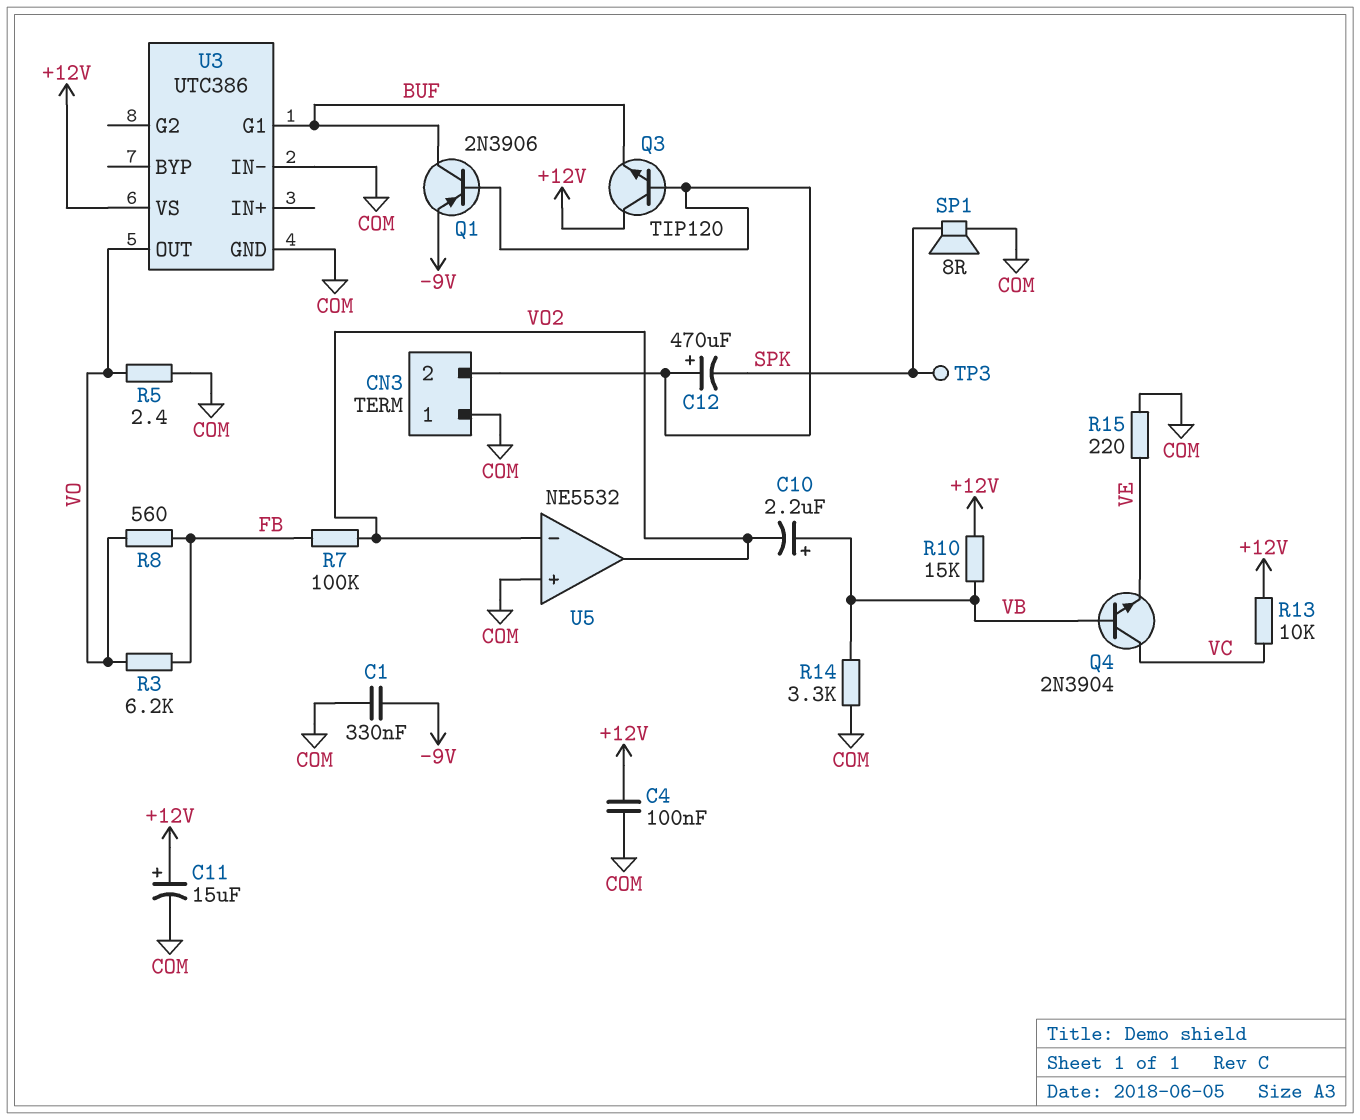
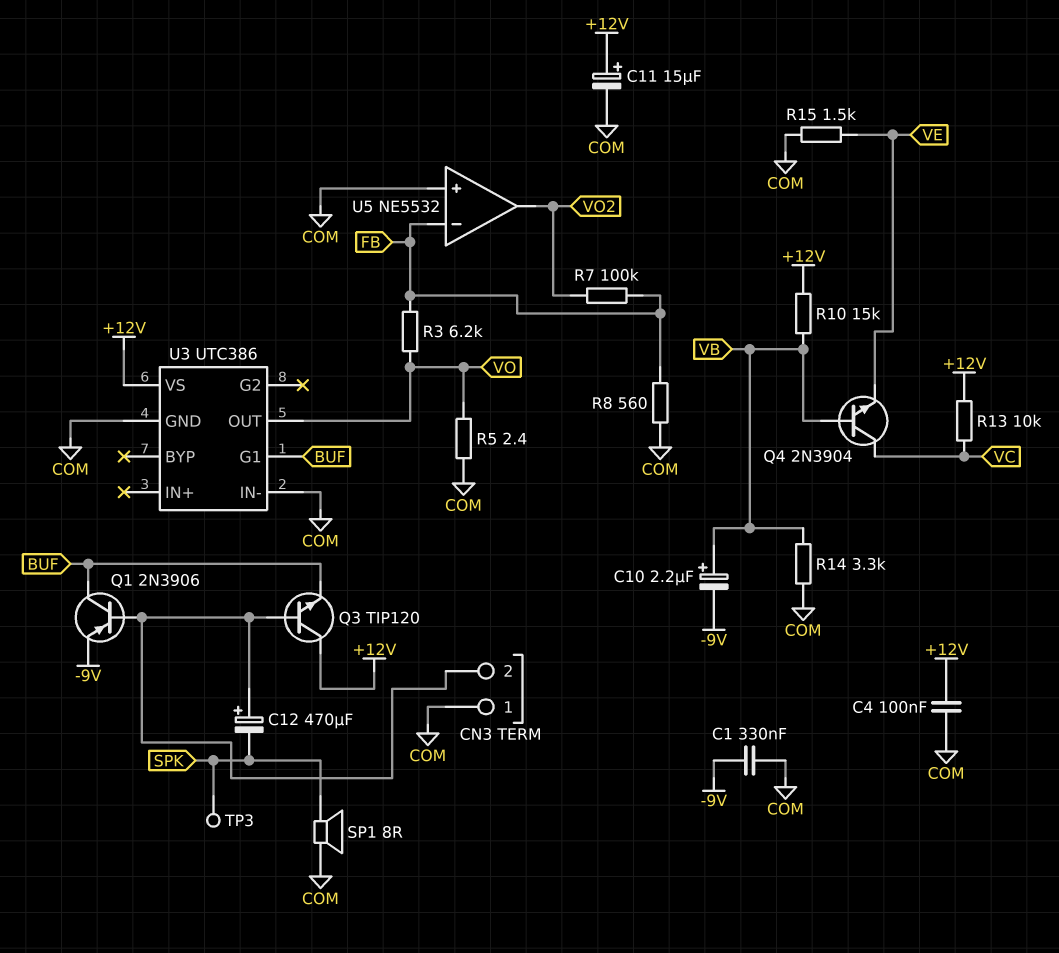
C10: 2.2uF (plus VB, minus VO2) -> 2.2uF (plus VB, minus -9V)
R8: 560 (FB, VO) -> 560 (COM, FB)
R15: 220 (COM, VE) -> 1.5k (COM, VE)
U5 pin in-: VO2 -> FB

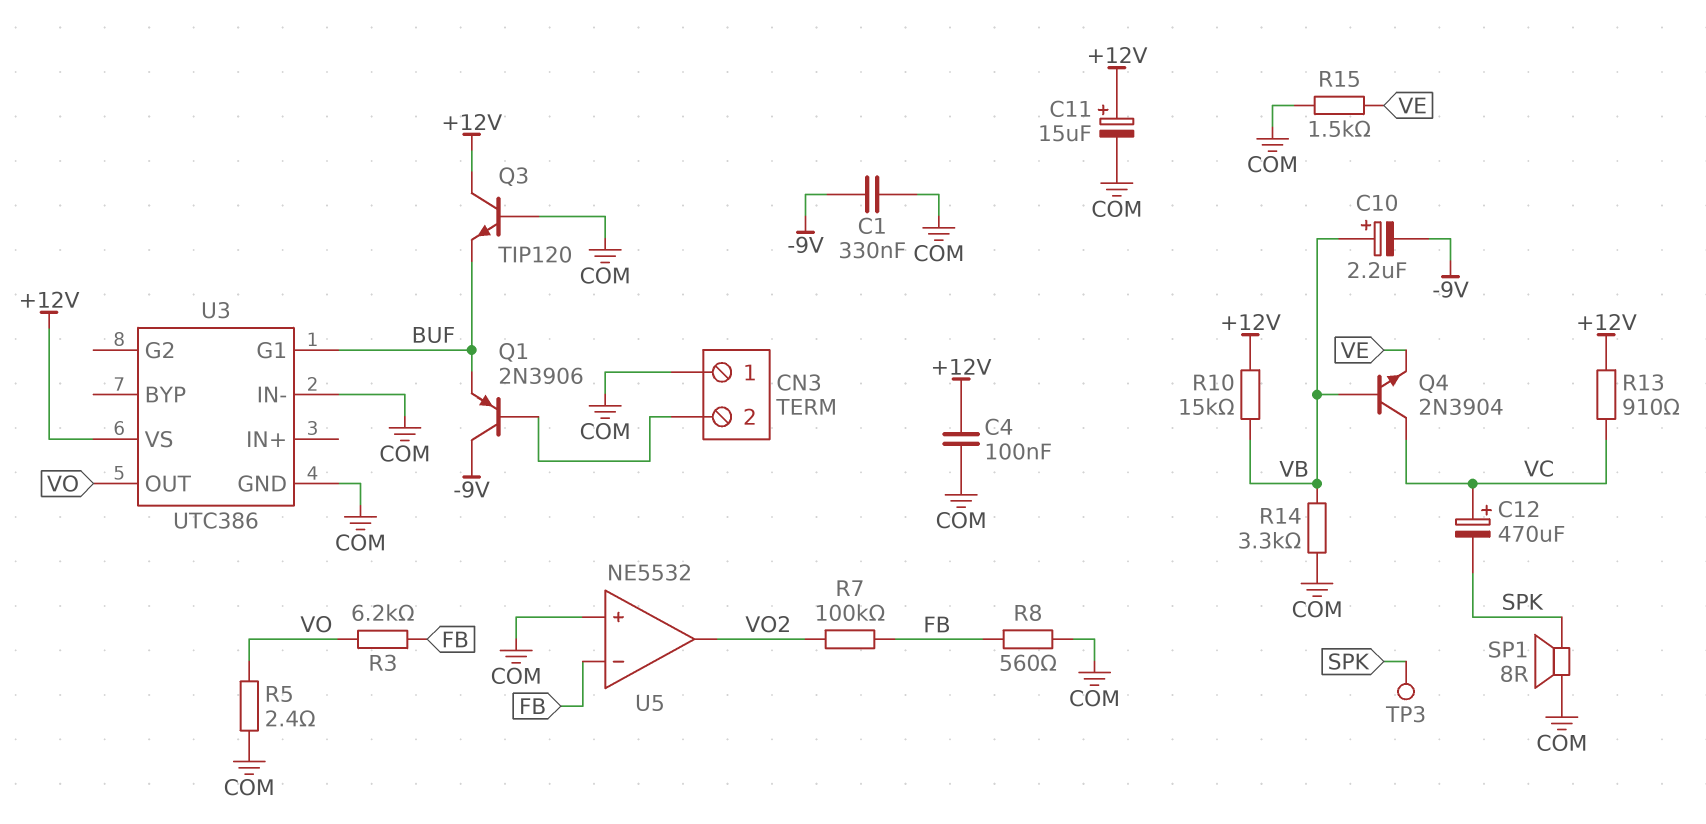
C12: 470uF (plus CN3/2, minus SPK) -> 470uF (plus VC, minus SPK)
Q1: PNP 2N3906 (B CN3/2, C BUF, E -9V) -> PNP 2N3906 (B CN3/2, C -9V, E BUF)
Q3: NPN TIP120 (B CN3/2, C +12V, E BUF) -> NPN TIP120 (B COM, C +12V, E BUF)
R13: 10k (+12V, VC) -> 910 (+12V, VC)

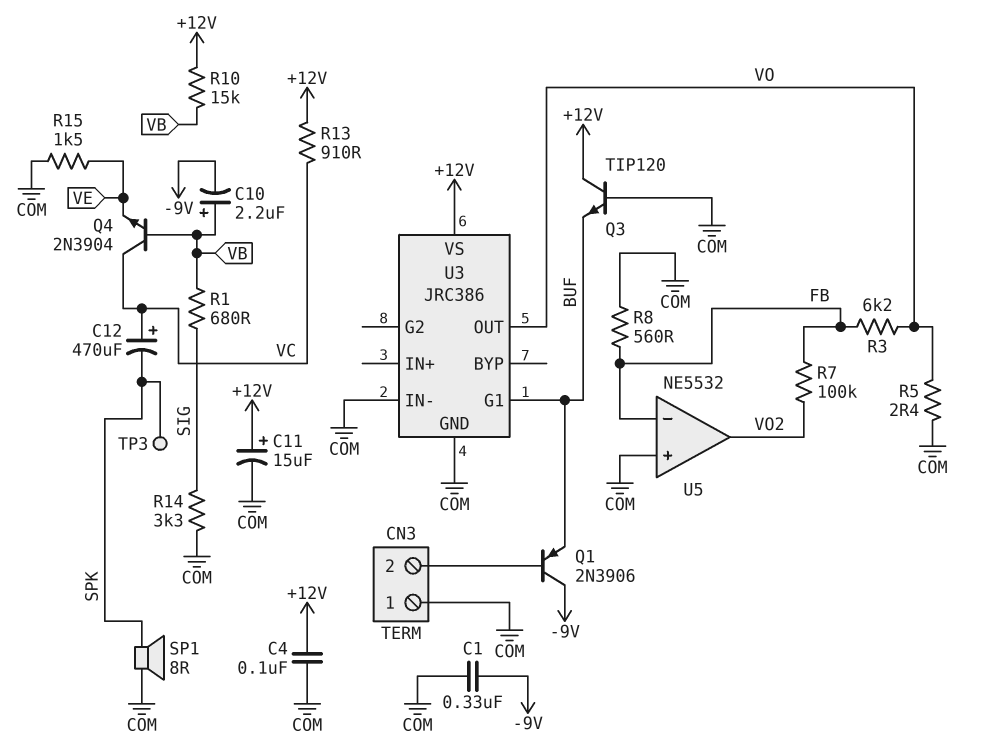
R1: none -> 680 (SIG, VB)
R14: 3.3k (COM, VB) -> 3.3k (COM, SIG)
U3: UTC386 -> JRC386

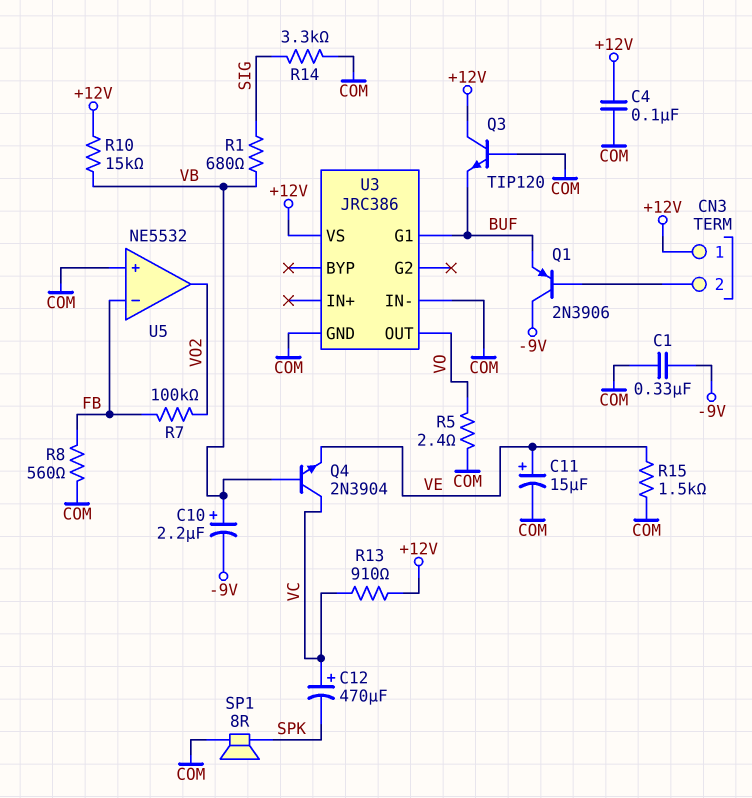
C11: 15uF (plus +12V, minus COM) -> 15uF (plus VE, minus COM)
CN3 pin 1: COM -> +12V
R3: 6.2k (FB, VO) -> none
TP3: test point (SPK) -> none

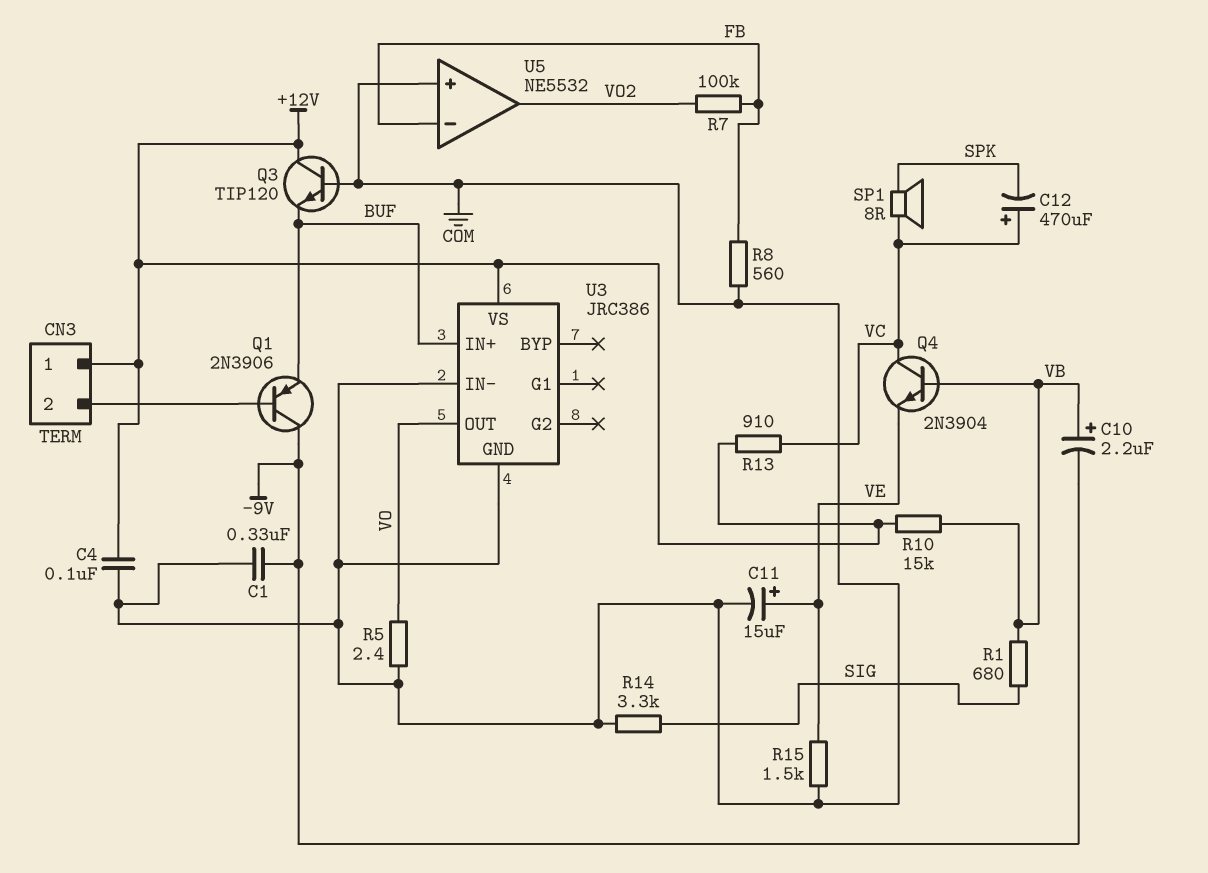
SP1: speaker 8R (COM, SPK) -> speaker 8R (SPK, VC)
U3 pin G1: BUF -> none
U3 pin IN+: none -> BUF

